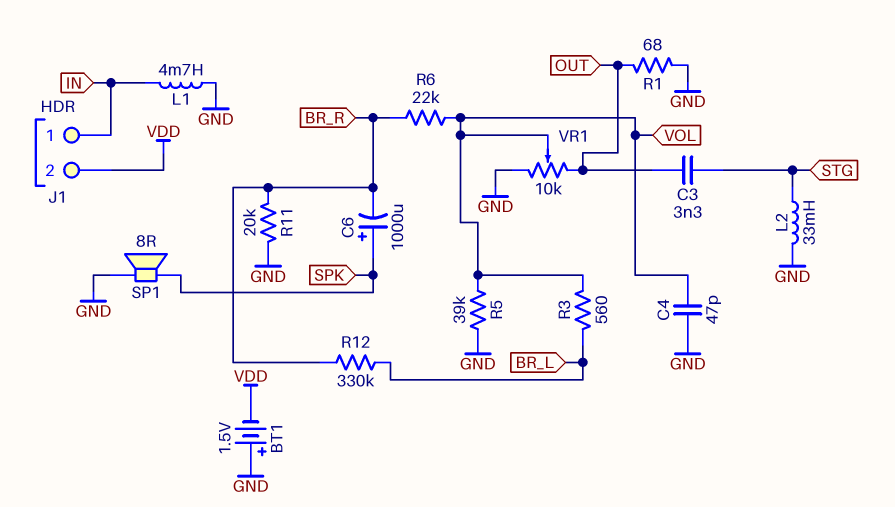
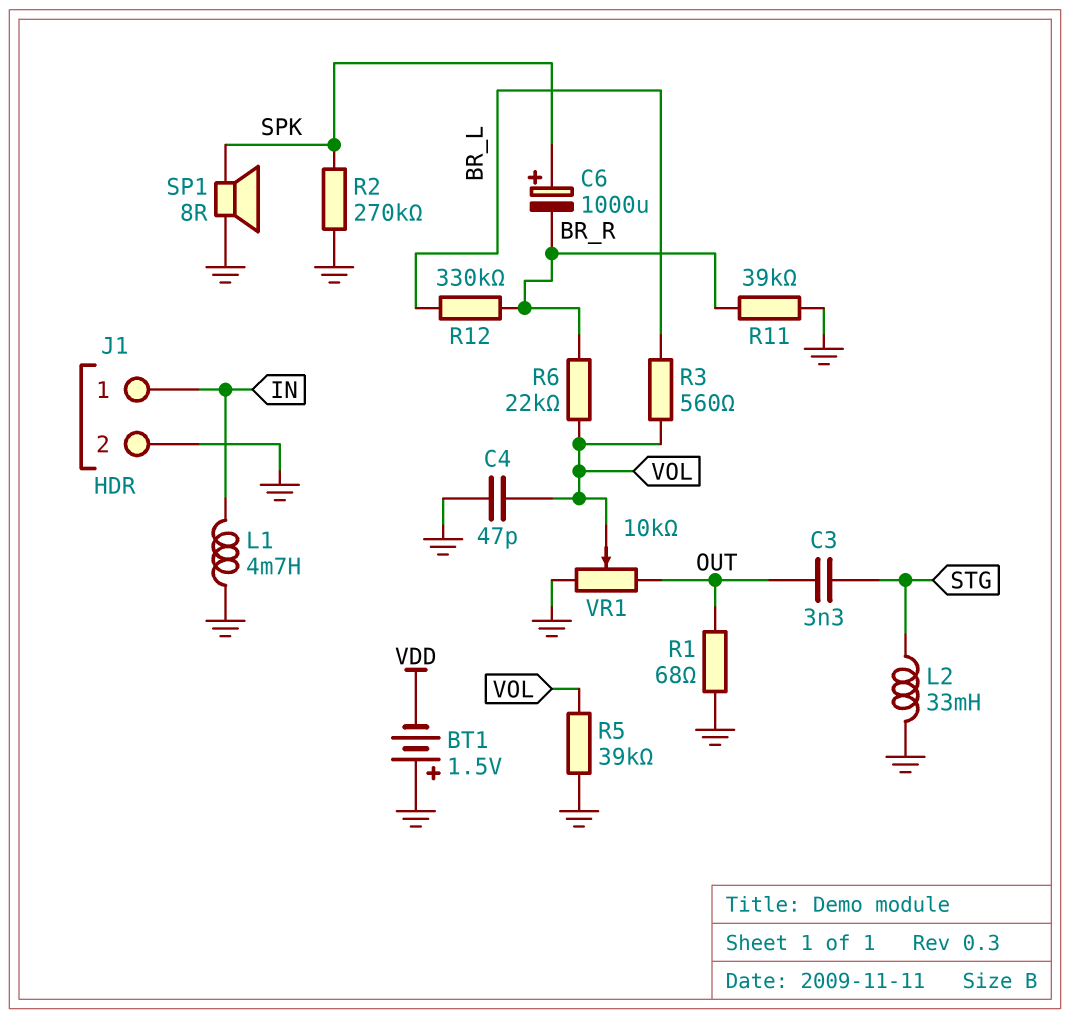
J1 pin 2: VDD -> GND
R2: none -> 270k (GND, SPK)
R11: 20k (BR_R, GND) -> 39k (BR_R, GND)

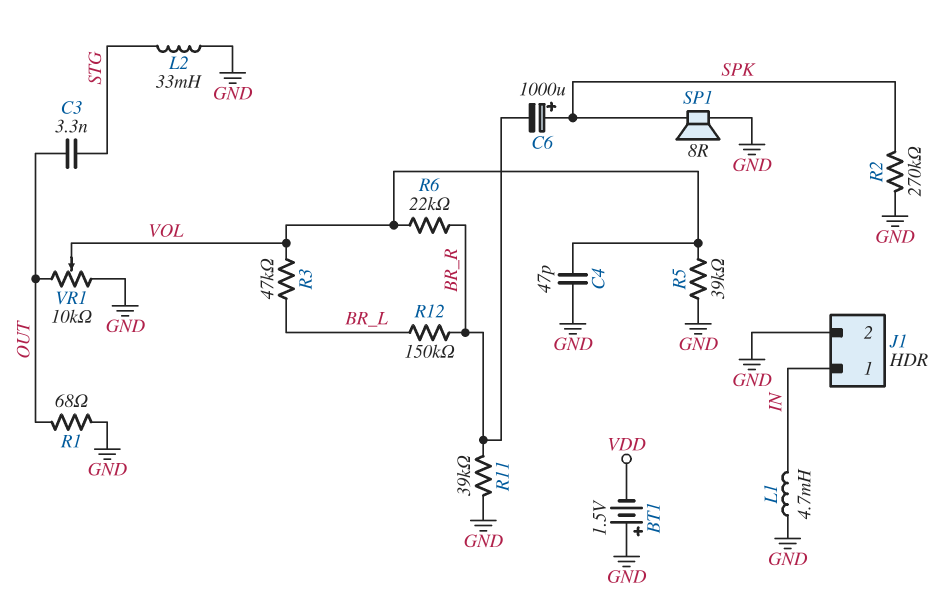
R3: 560 (BR_L, VOL) -> 47k (BR_L, VOL)
R12: 330k (BR_L, BR_R) -> 150k (BR_L, BR_R)

